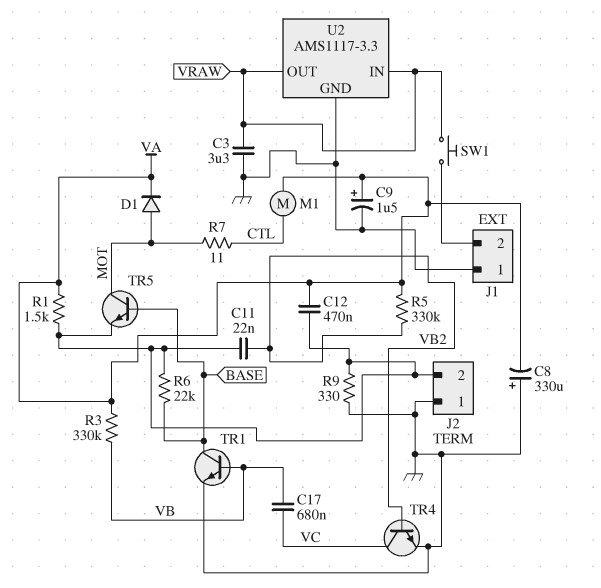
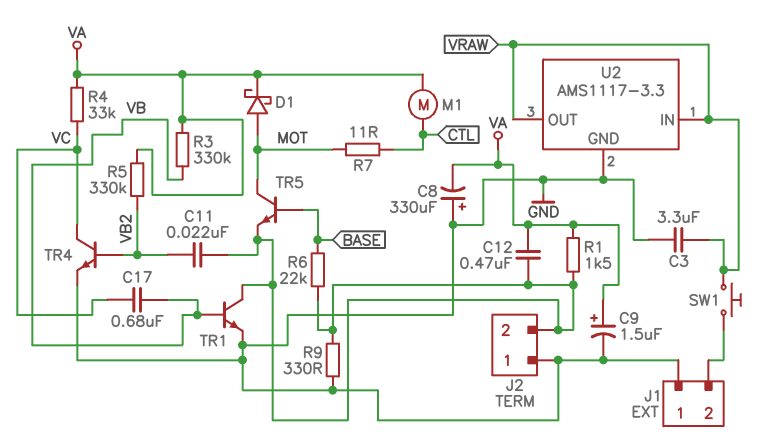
D1: diode (A MOT, K VA) -> schottky (A MOT, K VA)
R4: none -> 33k (VA, VC)
TR1: NPN (B VB, C BASE, E GND) -> NPN (B VB, C J2/2, E GND)

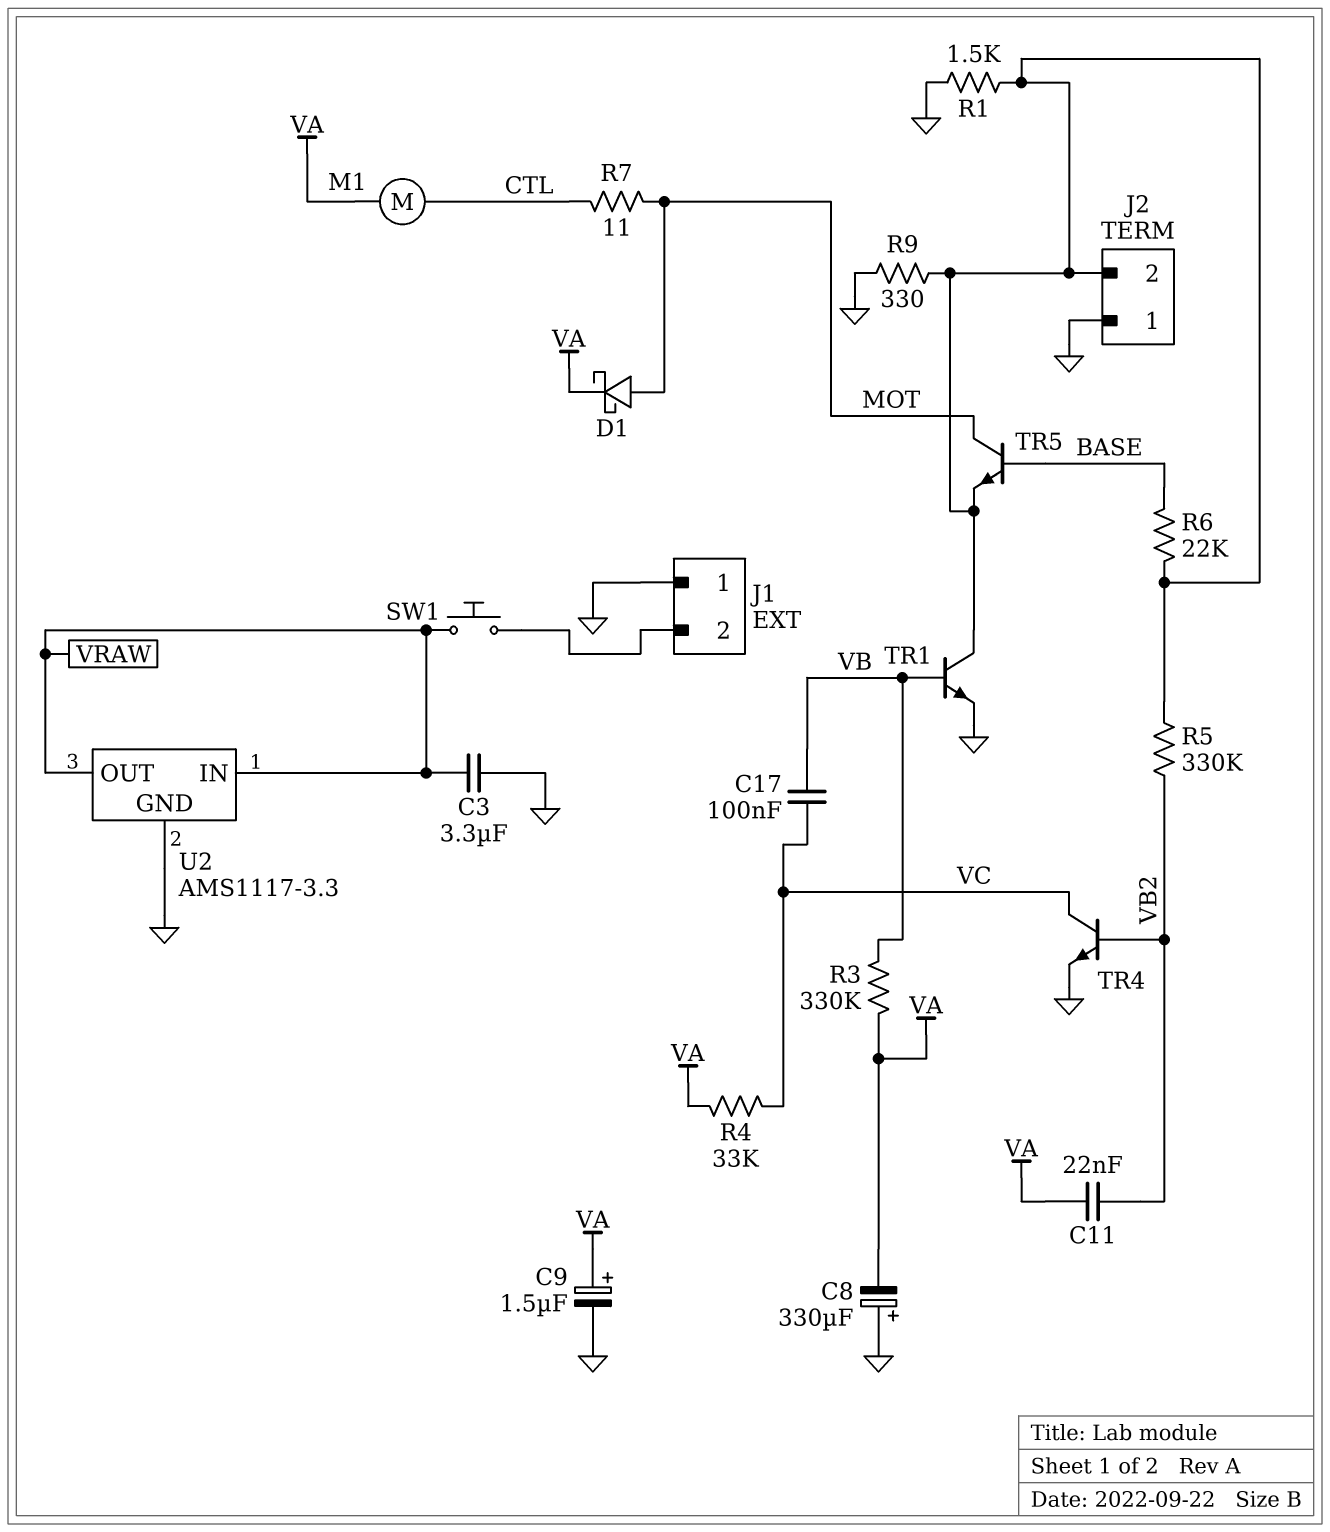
C11: 22nF (J2/2, VB2) -> 22nF (VA, VB2)
C12: 470nF (J2/2, VA) -> none
C17: 680nF (VB, VC) -> 100nF (VB, VC)
R1: 1.5k (J2/2, VA) -> 1.5k (GND, J2/2)
R5: 330k (VA, VB2) -> 330k (J2/2, VB2)

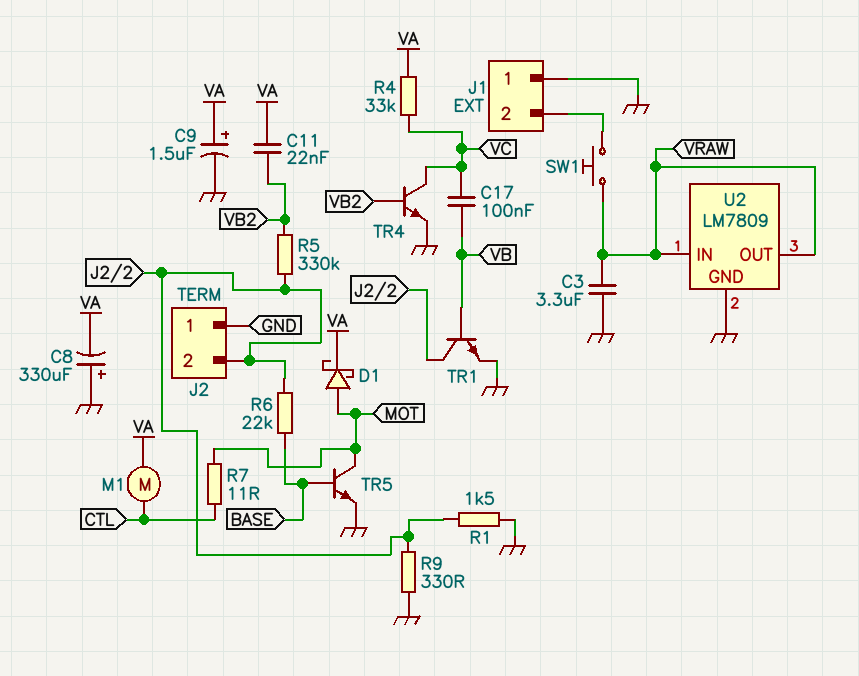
R3: 330k (VA, VB) -> none
TR5: NPN (B BASE, C MOT, E J2/2) -> NPN (B BASE, C MOT, E GND)
U2: AMS1117-3.3 -> LM7809

